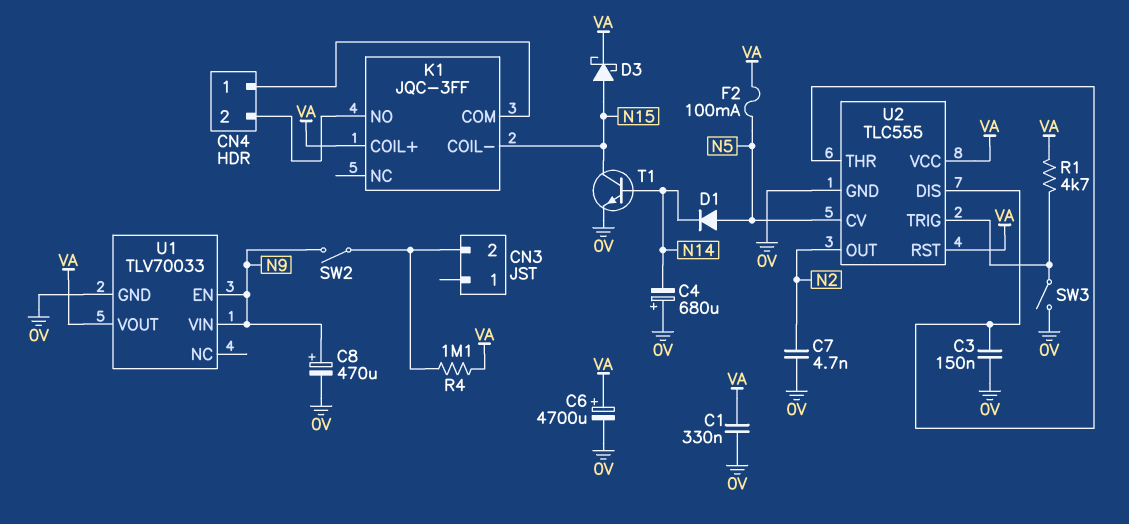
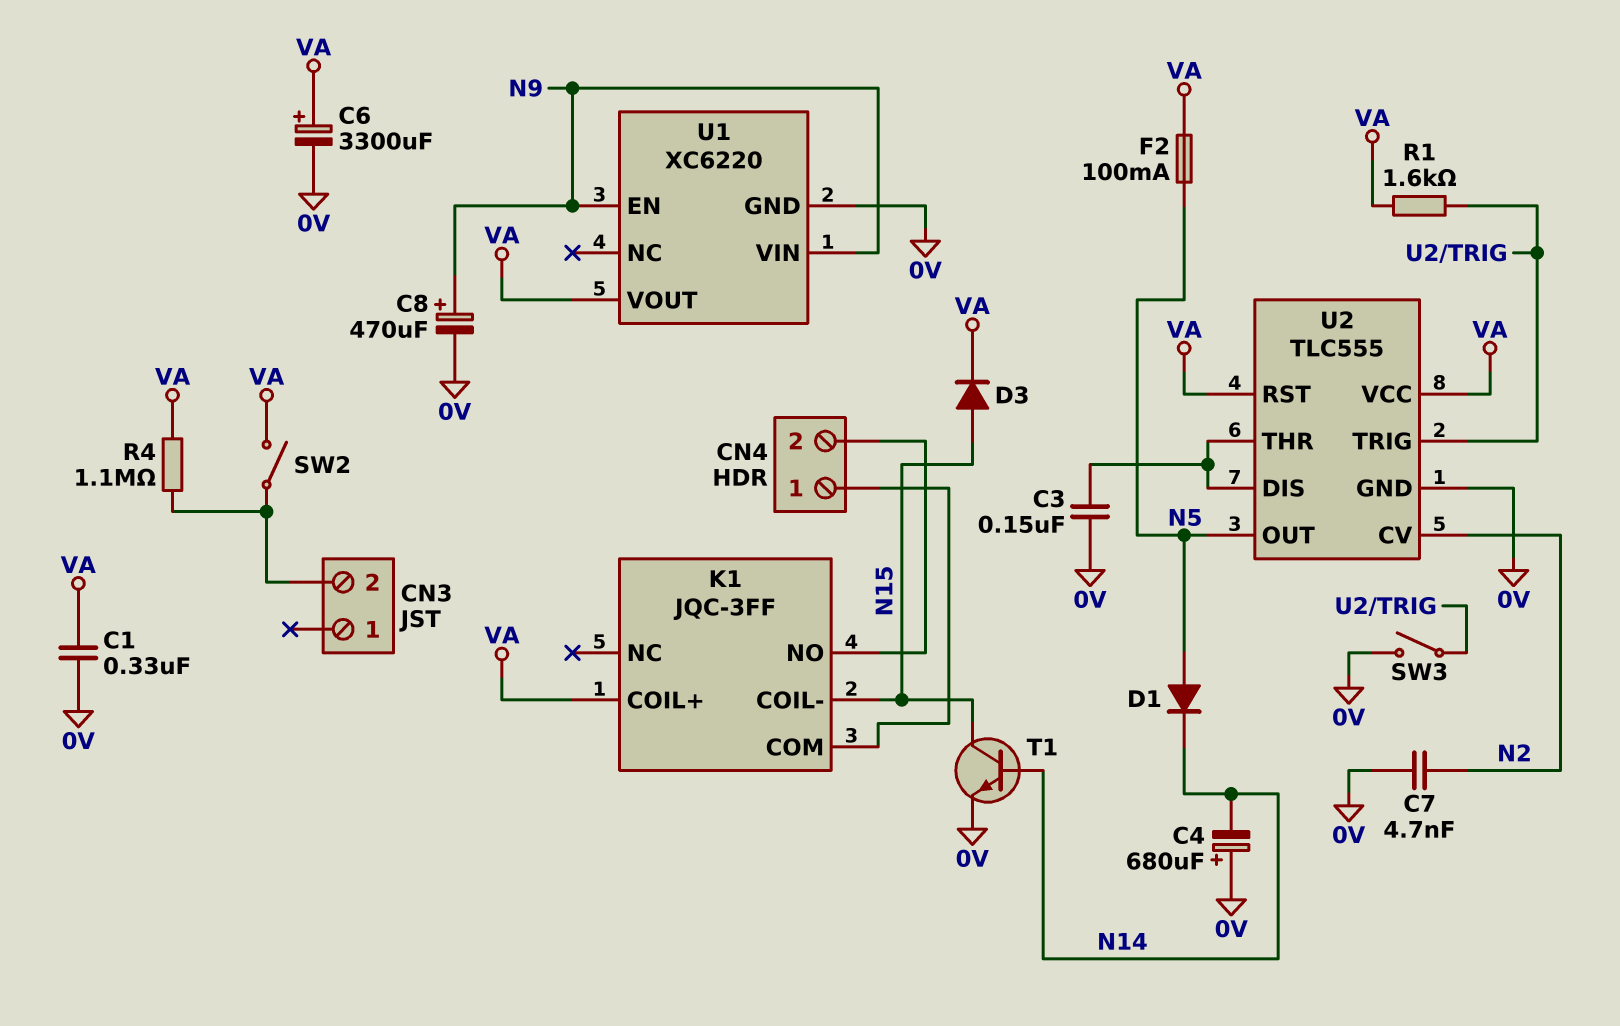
C6: 4700uF (plus VA, minus 0V) -> 3300uF (plus VA, minus 0V)
D3: schottky (A N15, K VA) -> diode (A N15, K VA)
R1: 4.7k (U2/TRIG, VA) -> 1.6k (U2/TRIG, VA)
SW2: switch (CN3/2, N9) -> switch (CN3/2, VA)
U1: TLV70033 -> XC6220
U2 pin CV: N5 -> N2
U2 pin OUT: N2 -> N5

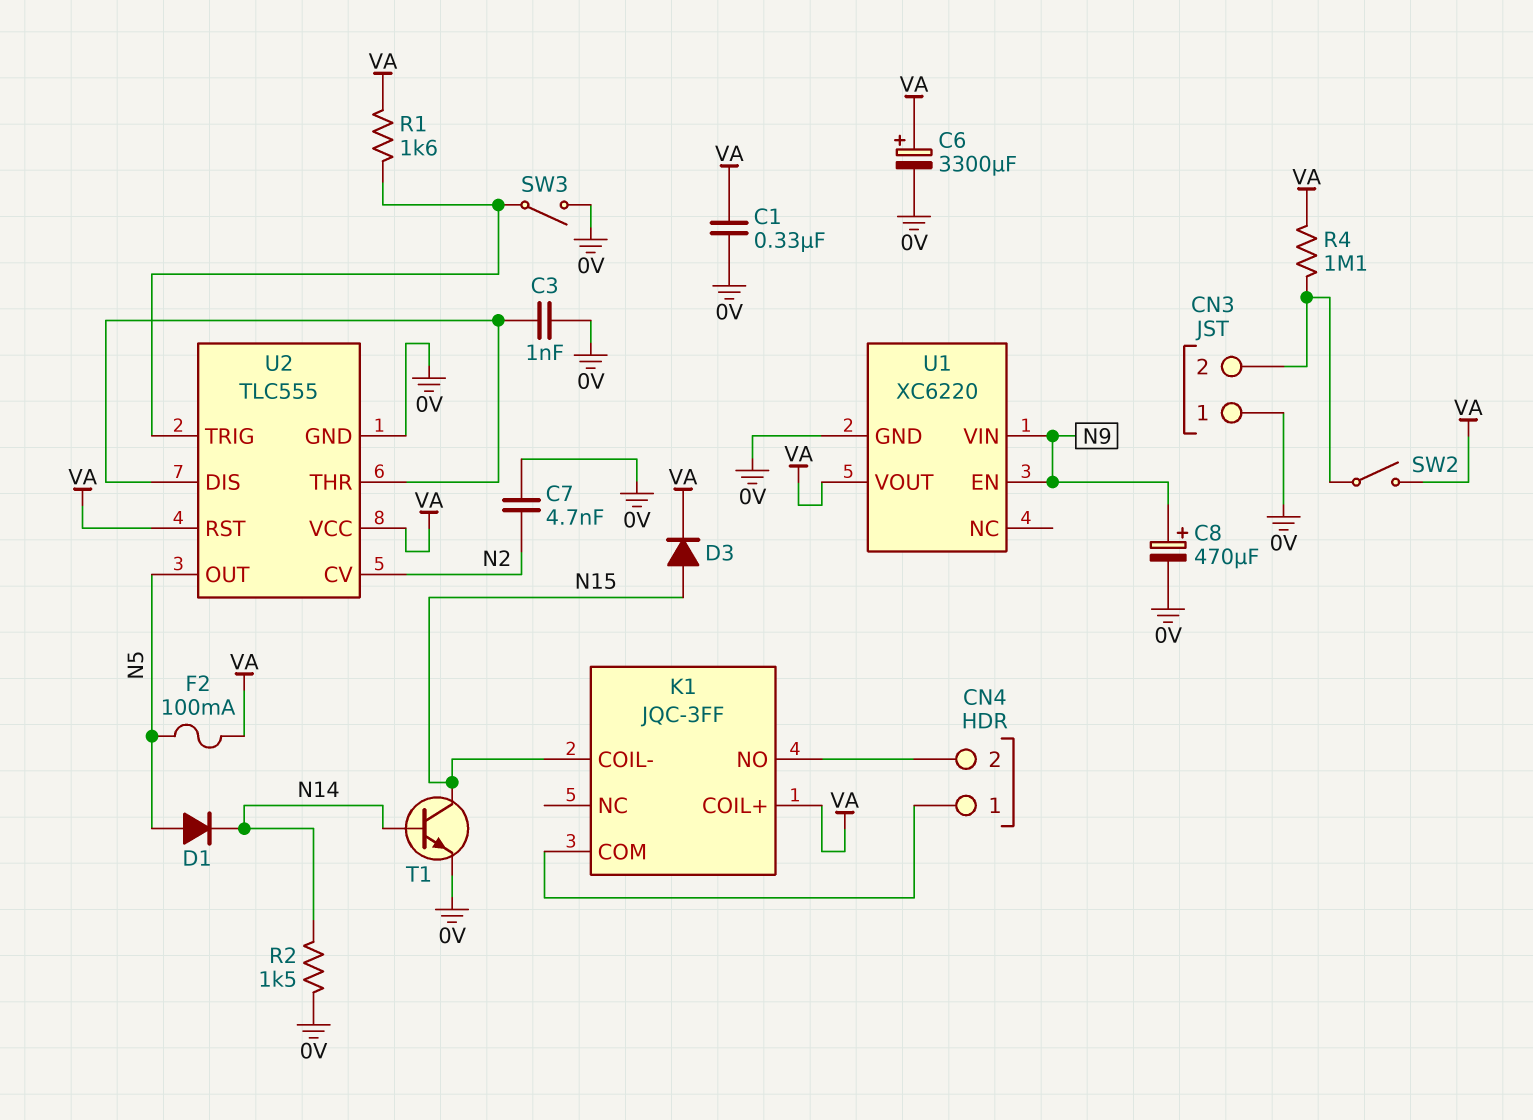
C3: 150nF (0V, U2/DIS) -> 1nF (0V, U2/DIS)
C4: 680uF (plus 0V, minus N14) -> none
CN3 pin 1: none -> 0V
R2: none -> 1.5k (0V, N14)

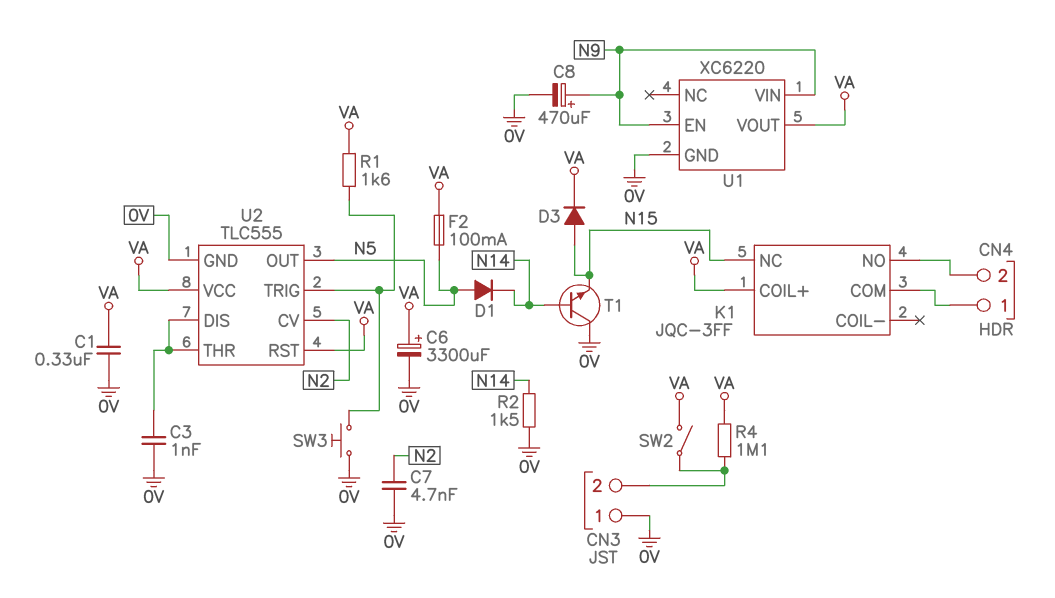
K1 pin COIL-: N15 -> none
K1 pin NC: none -> N15
SW3: switch (0V, U2/TRIG) -> button (0V, U2/TRIG)
T1: NPN (B N14, C N15, E 0V) -> NPN (B N14, C 0V, E N15)

